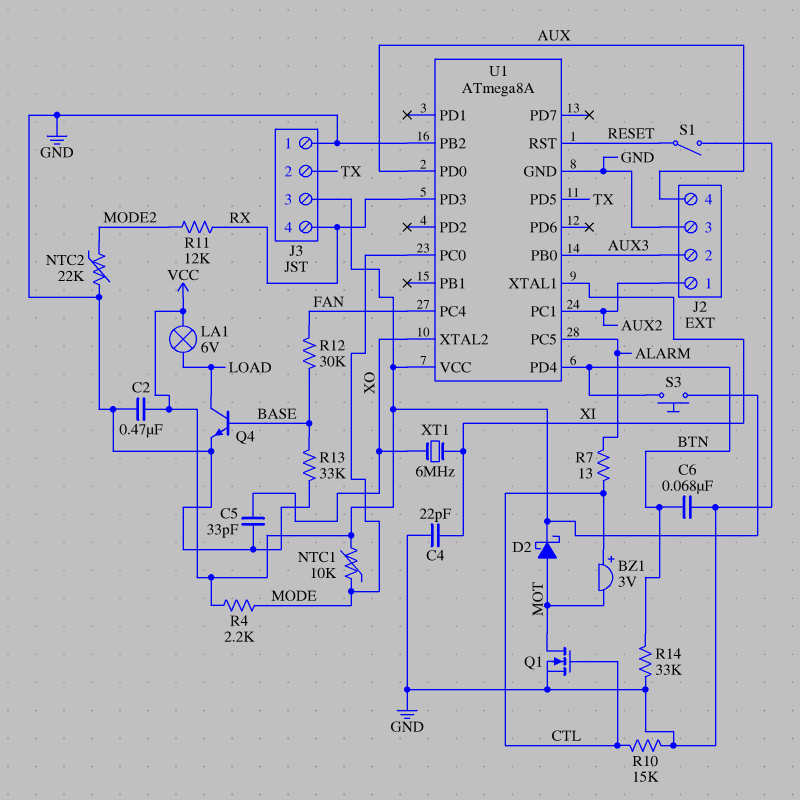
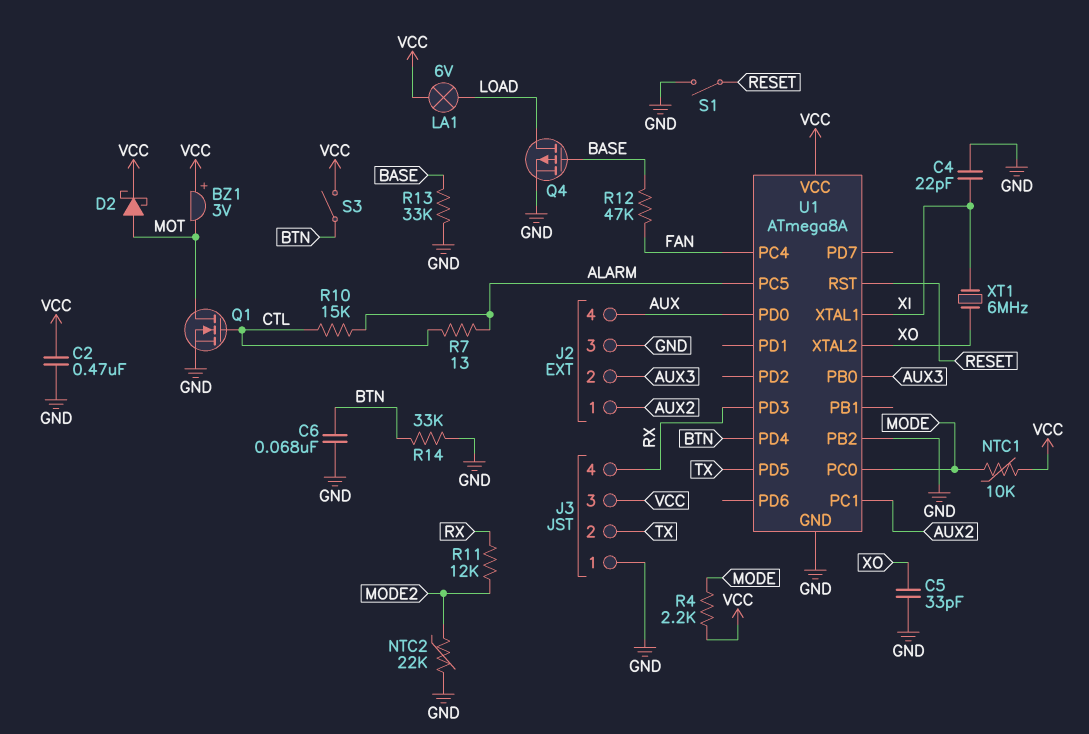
BZ1: buzzer 3V (plus CTL, minus MOT) -> buzzer 3V (plus VCC, minus MOT)
Q4: NPN (B BASE, C LOAD, E GND) -> PMOS (G BASE, D LOAD, S GND)
R10: 15k (CTL, GND) -> 15k (ALARM, CTL)
R12: 30k (BASE, FAN) -> 47k (BASE, FAN)
S3: button (BTN, VCC) -> switch (BTN, VCC)

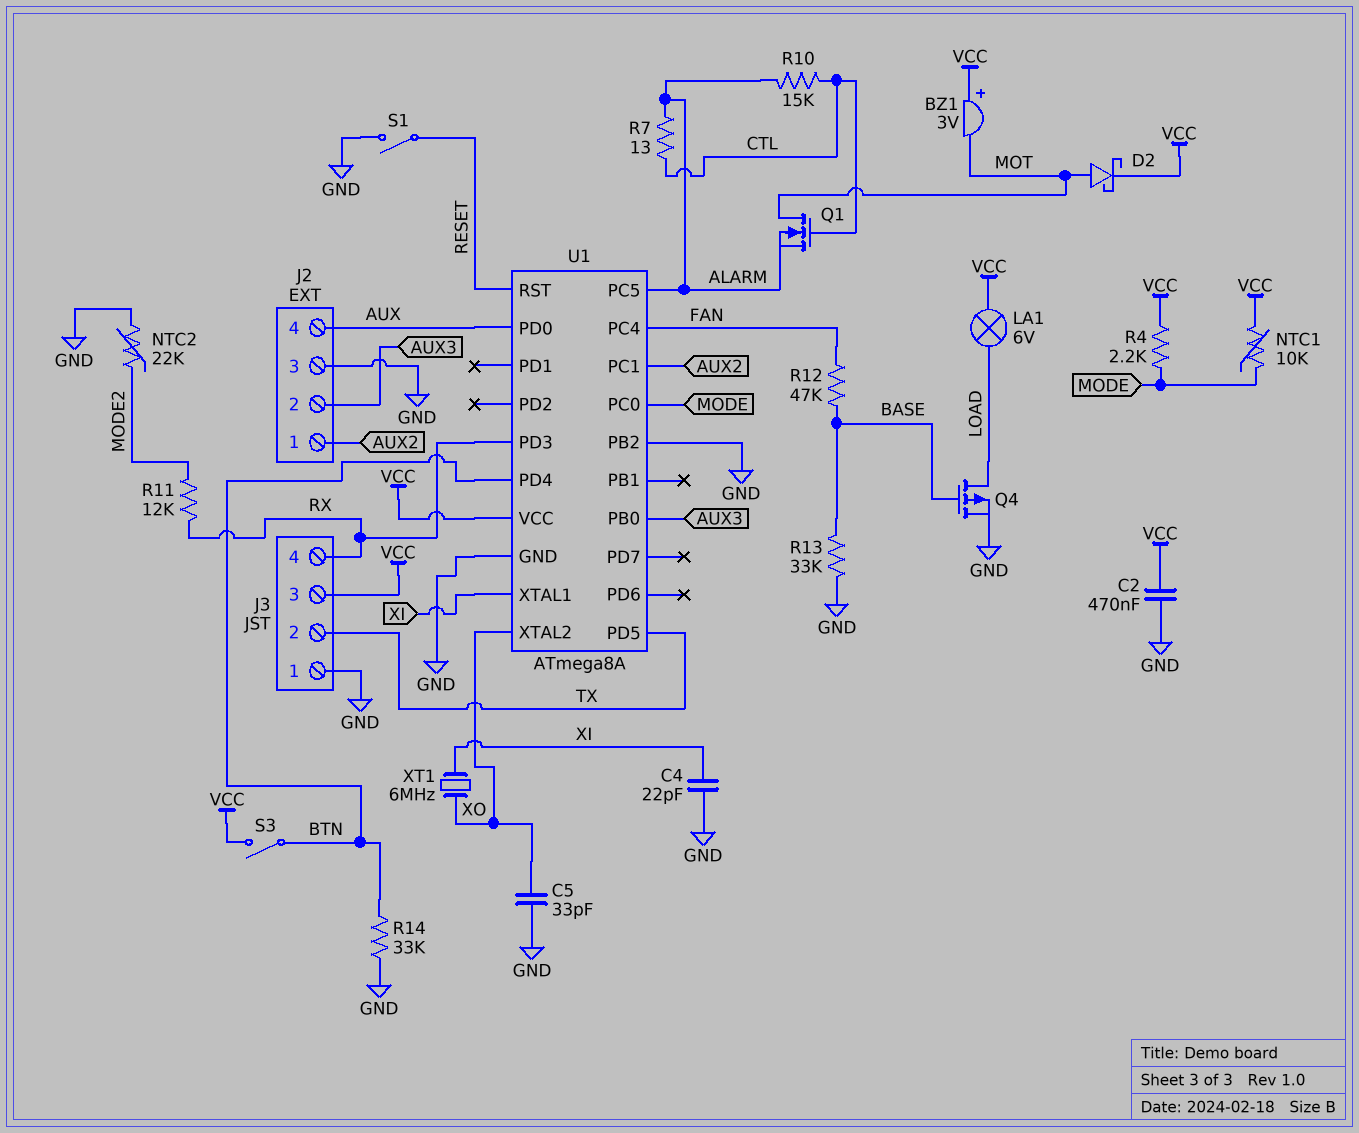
C6: 68nF (BTN, GND) -> none
Q1: NMOS (G CTL, D MOT, S GND) -> NMOS (G CTL, D MOT, S ALARM)

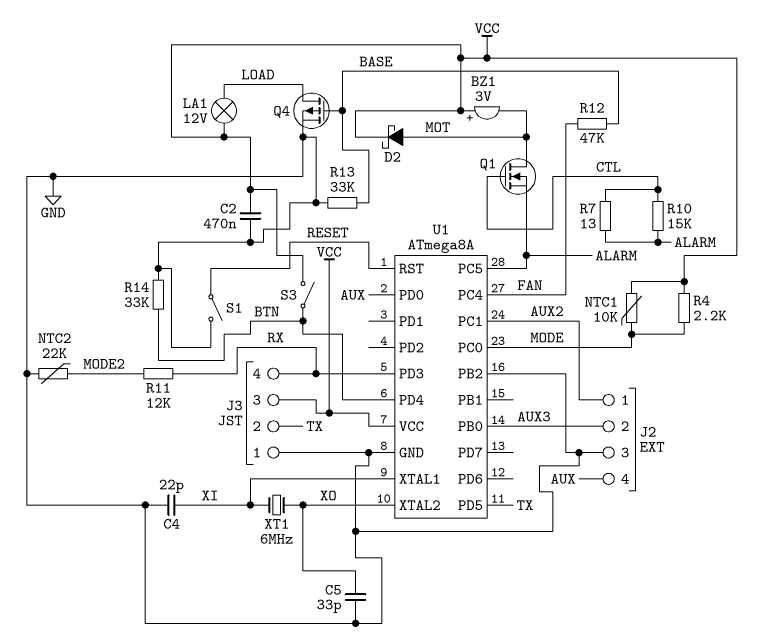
LA1: lamp 6V (LOAD, VCC) -> lamp 12V (LOAD, VCC)

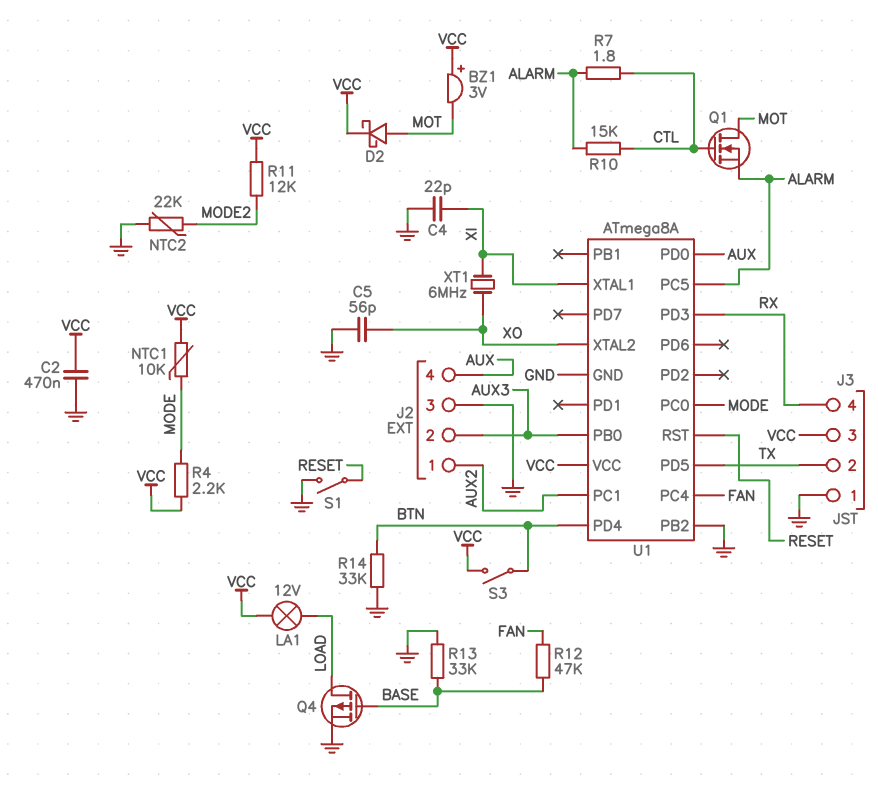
C5: 33pF (GND, XO) -> 56pF (GND, XO)
R7: 13 (ALARM, CTL) -> 1.8 (ALARM, CTL)
R11: 12k (MODE2, RX) -> 12k (MODE2, VCC)

